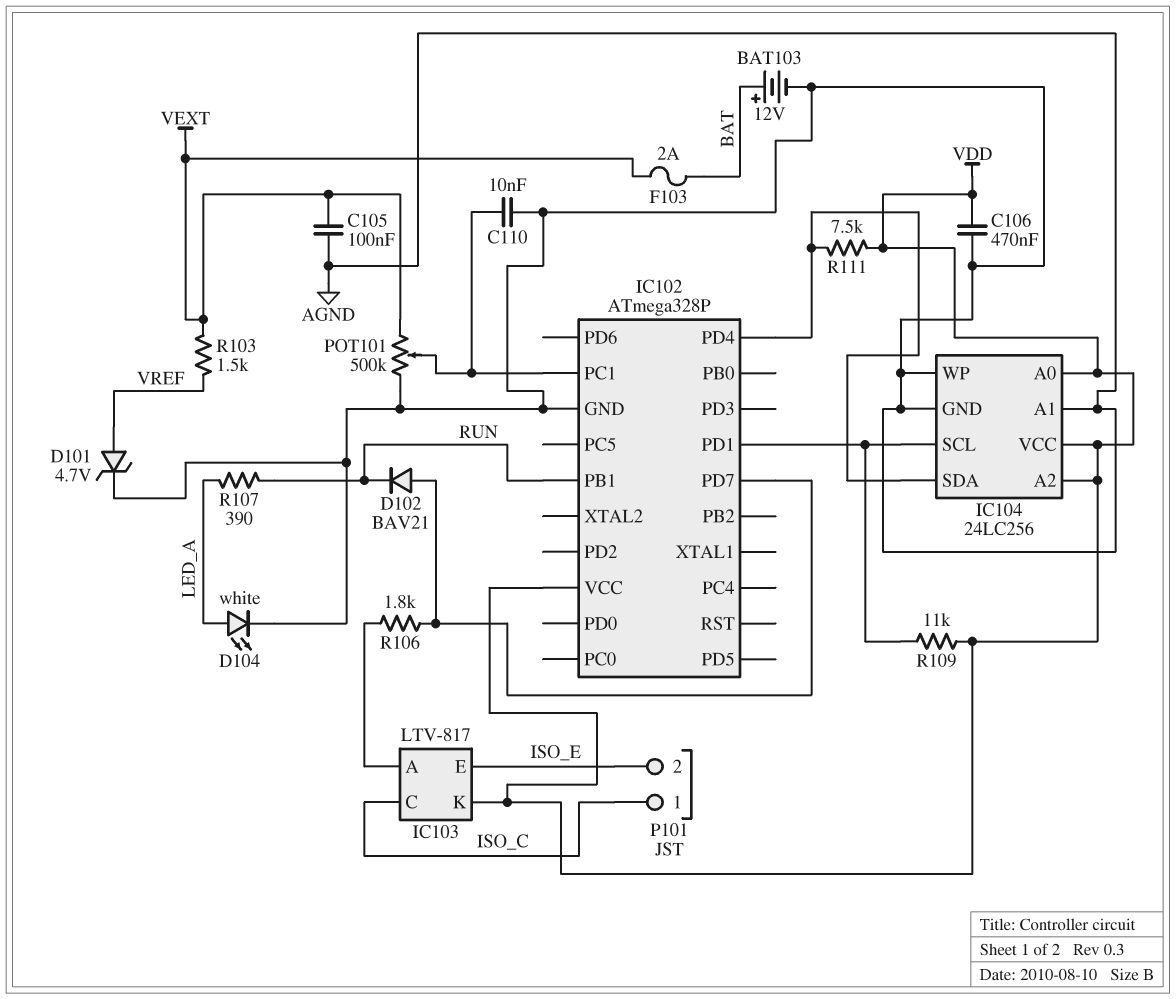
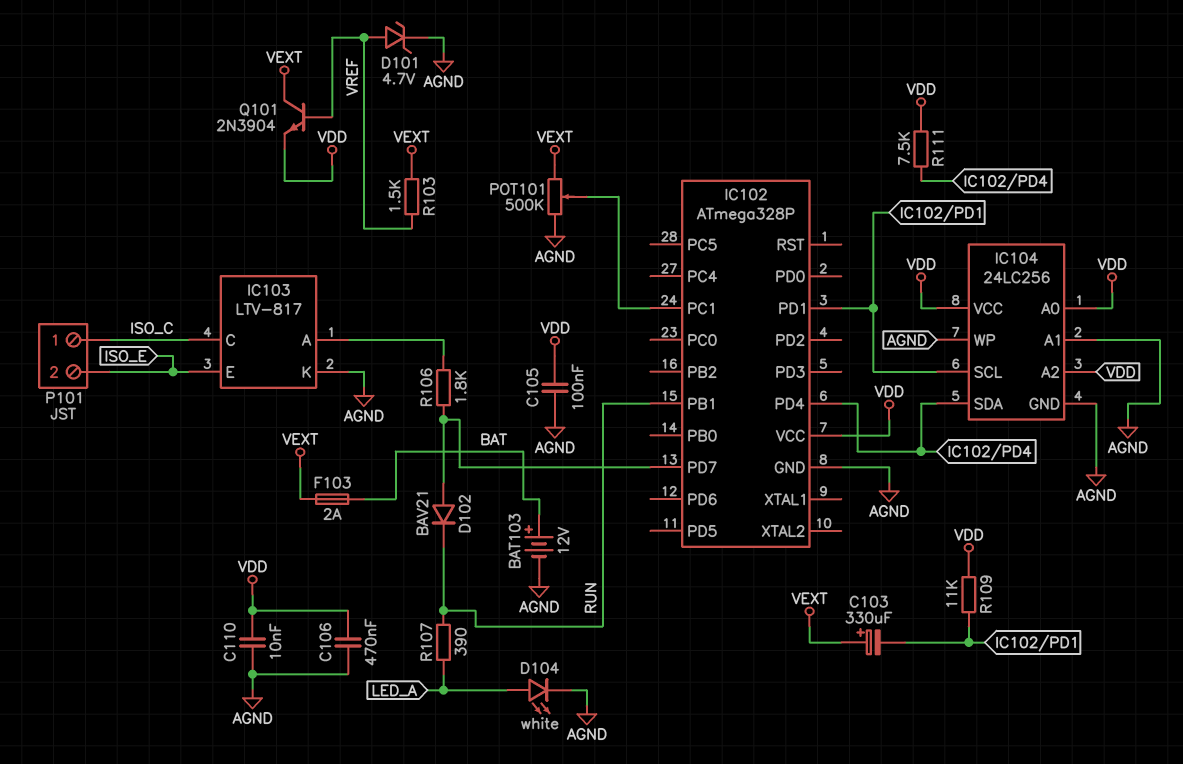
C103: none -> 330uF (plus VEXT, minus IC102/PD1)
C105: 100nF (AGND, VEXT) -> 100nF (AGND, VDD)
C110: 10nF (AGND, IC102/PC1) -> 10nF (AGND, VDD)
IC103 pin K: VDD -> AGND
Q101: none -> NPN 2N3904 (B VREF, C VEXT, E VDD)

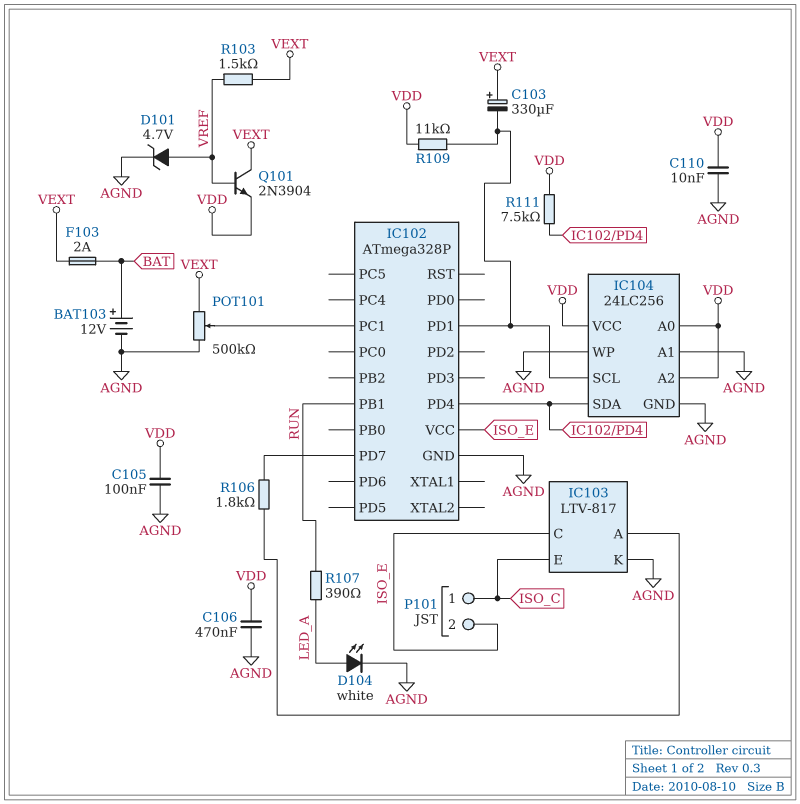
D102: diode BAV21 (A IC102/PD7, K RUN) -> none
IC102 pin VCC: VDD -> ISO_E
IC103 pin C: ISO_C -> ISO_E
IC103 pin E: ISO_E -> ISO_C

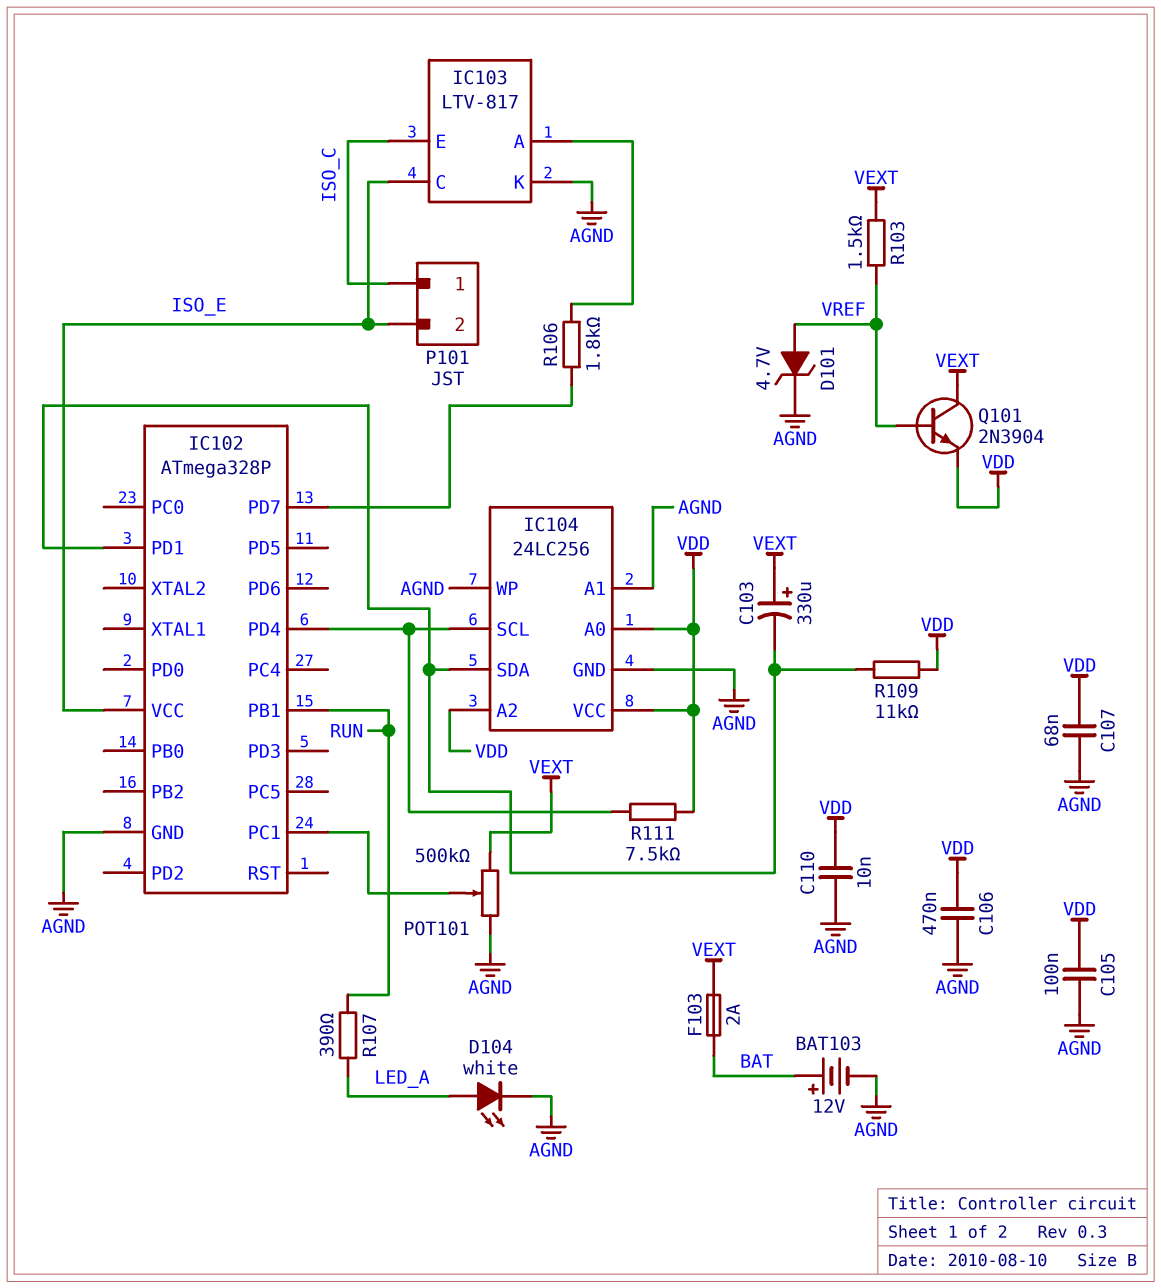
C107: none -> 68nF (AGND, VDD)
IC104 pin SCL: IC102/PD1 -> IC102/PD4
IC104 pin SDA: IC102/PD4 -> IC102/PD1

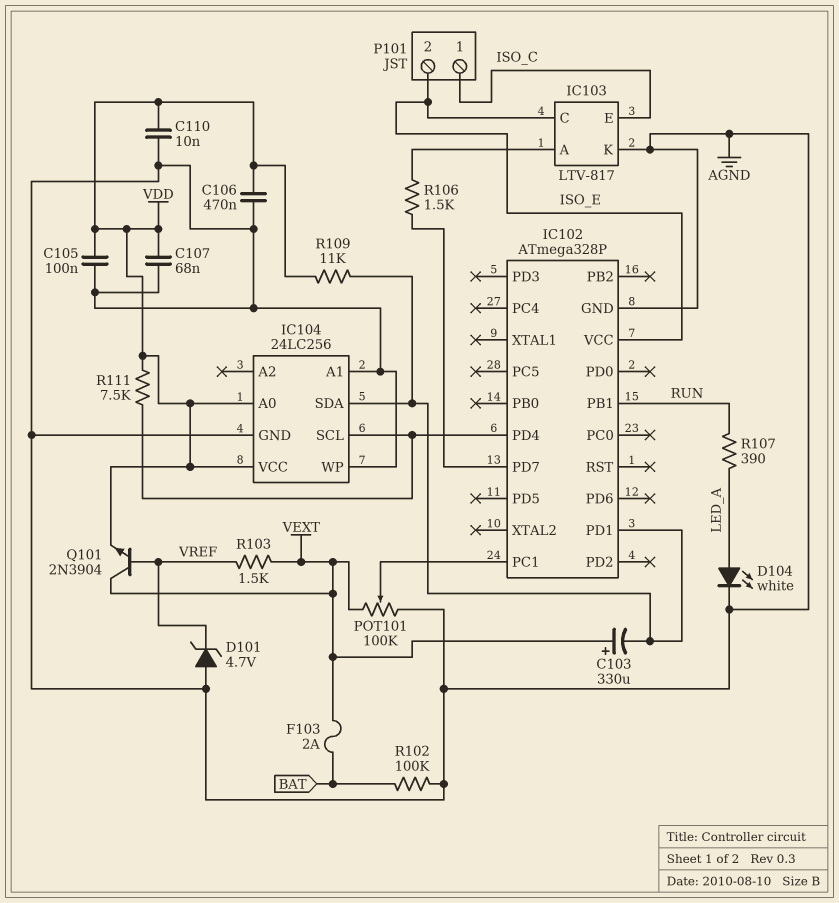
BAT103: 12V (plus BAT, minus AGND) -> none
D101: zener 4.7V (A VREF, K AGND) -> zener 4.7V (A AGND, K VREF)
IC104 pin A2: VDD -> none
POT101: 500k (AGND, VEXT, wiper IC102/PC1) -> 100k (AGND, VEXT, wiper IC102/PC1)
R102: none -> 100k (AGND, BAT)
R106: 1.8k (IC102/PD7, IC103/A) -> 1.5k (IC102/PD7, IC103/A)

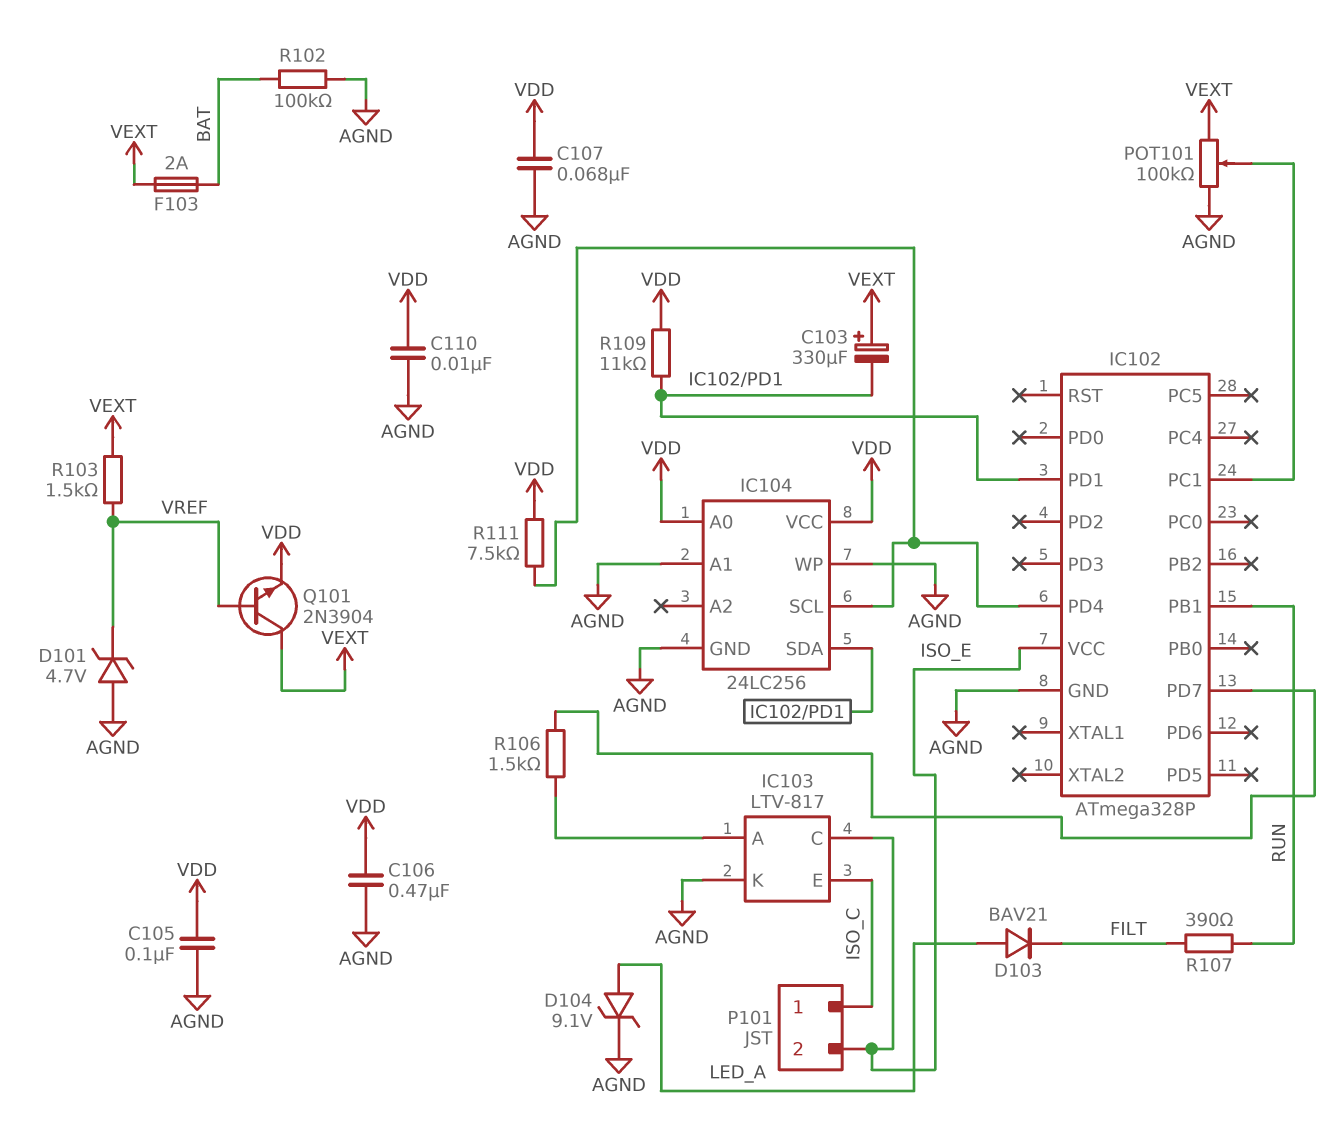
D103: none -> diode BAV21 (A LED_A, K FILT)
D104: LED white (A LED_A, K AGND) -> zener 9.1V (A LED_A, K AGND)
R107: 390 (LED_A, RUN) -> 390 (FILT, RUN)

